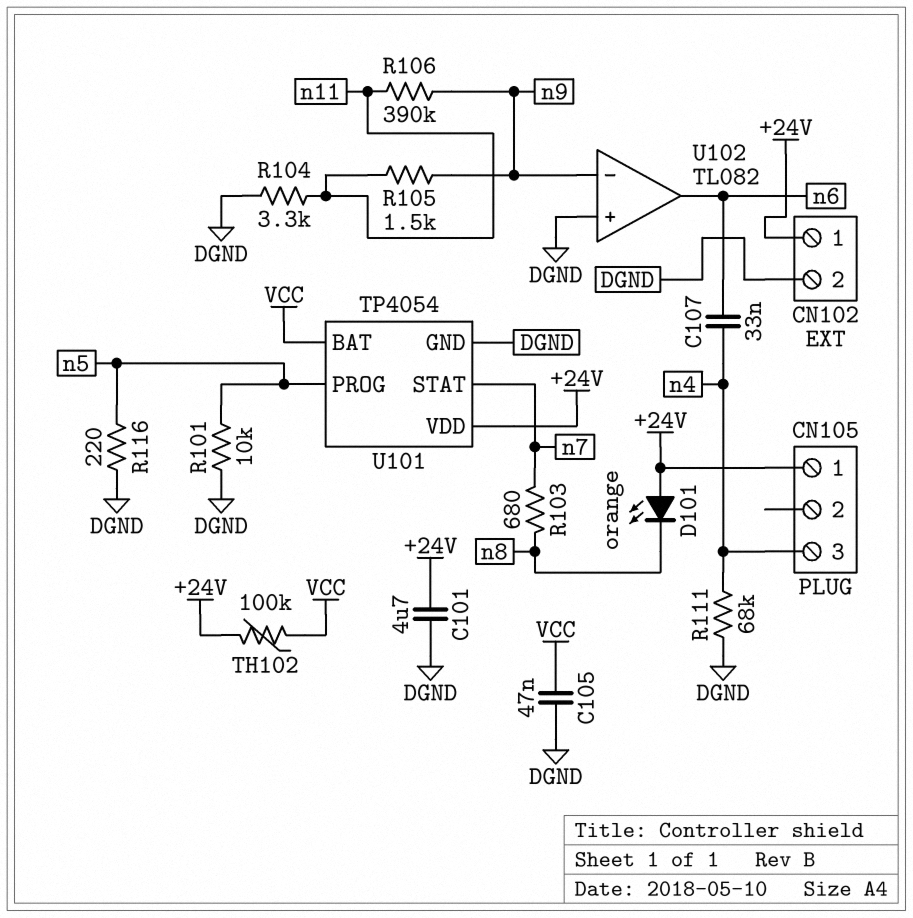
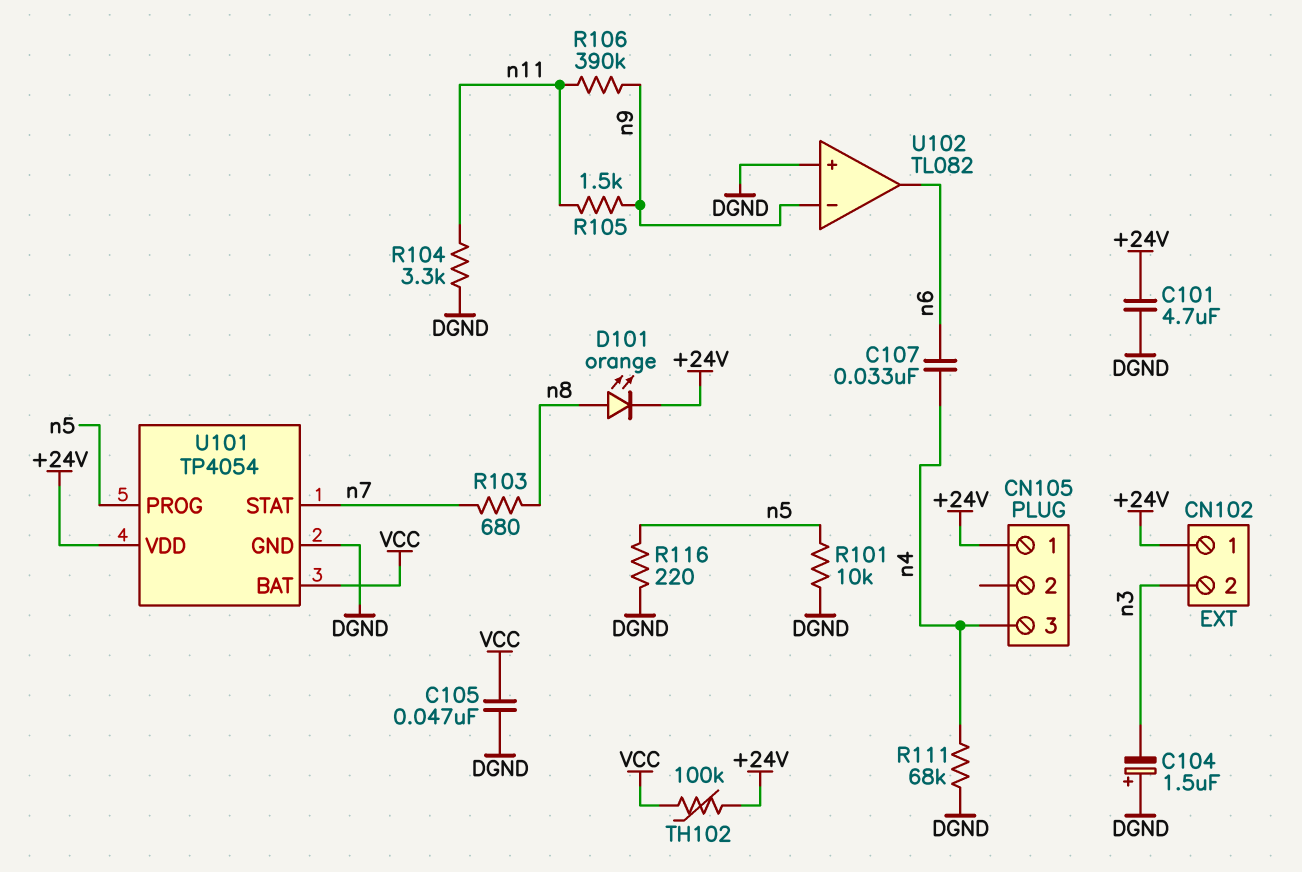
C104: none -> 1.5uF (plus DGND, minus n3)
CN102 pin 2: DGND -> n3
D101: LED orange (A +24V, K n8) -> LED orange (A n8, K +24V)

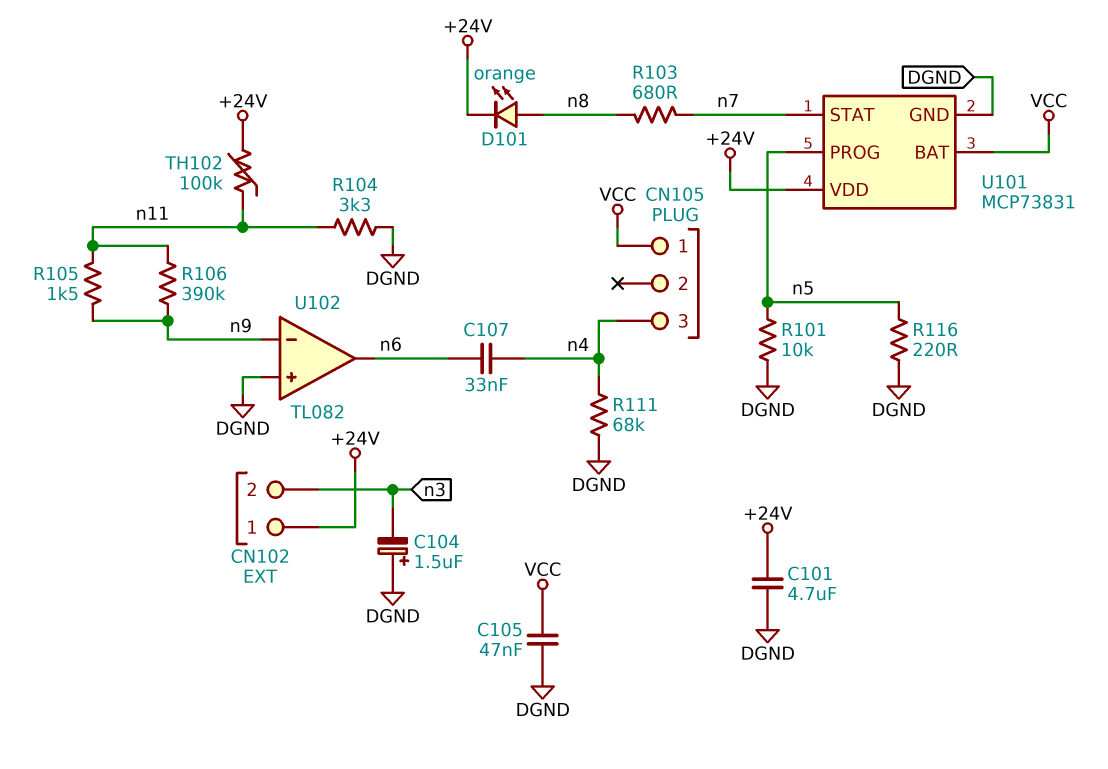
CN105 pin 1: +24V -> VCC
TH102: 100k (+24V, VCC) -> 100k (+24V, n11)
U101: TP4054 -> MCP73831

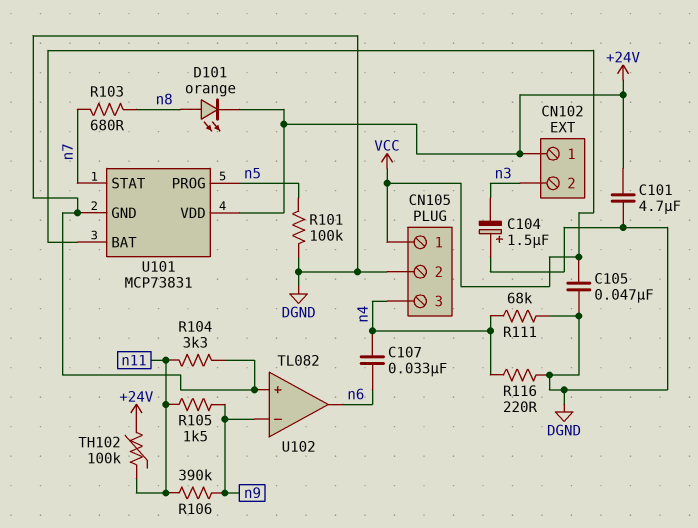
CN105 pin 2: none -> DGND
R101: 10k (DGND, n5) -> 100k (DGND, n5)
R116: 220 (DGND, n5) -> 220 (DGND, n4)

